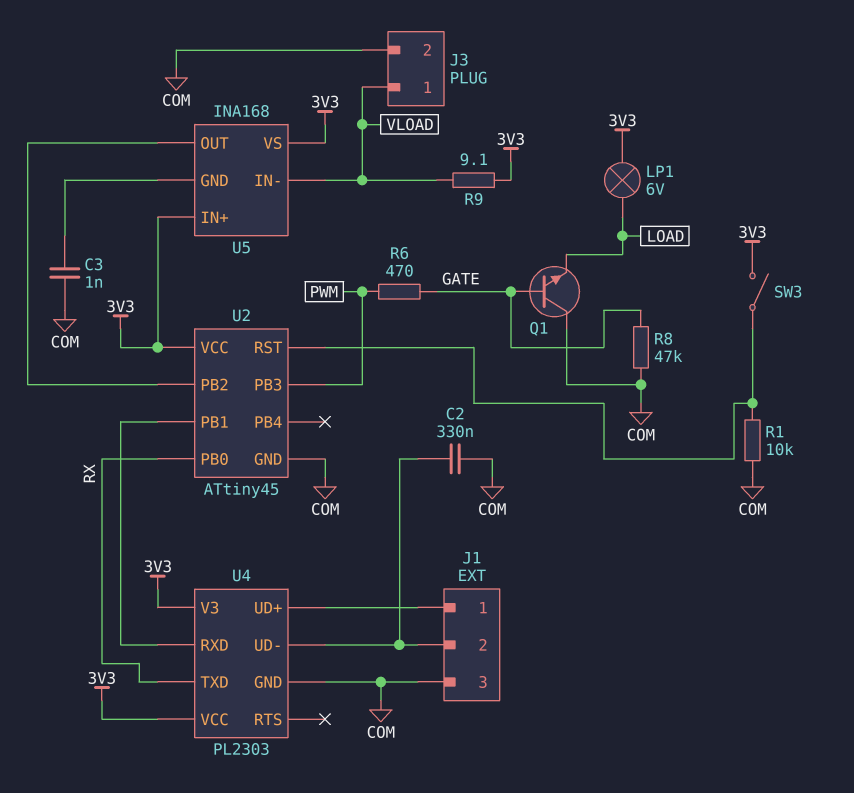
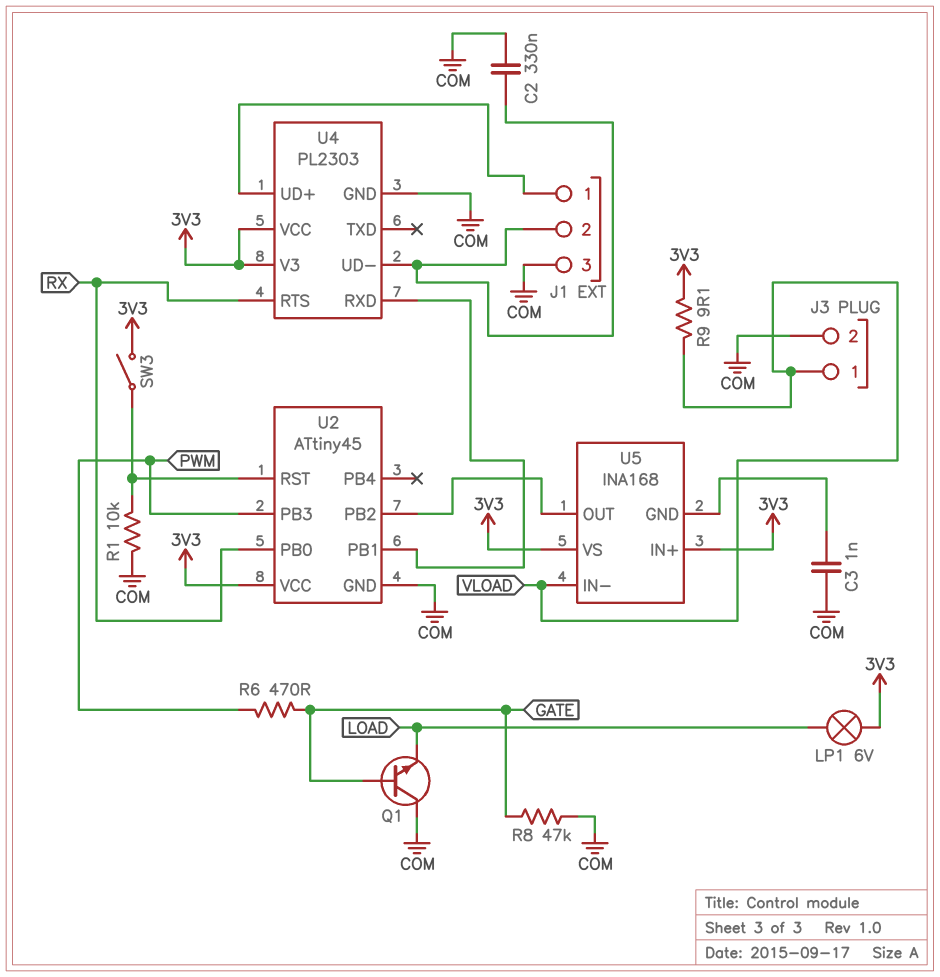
U4 pin RTS: none -> RX
U4 pin TXD: RX -> none

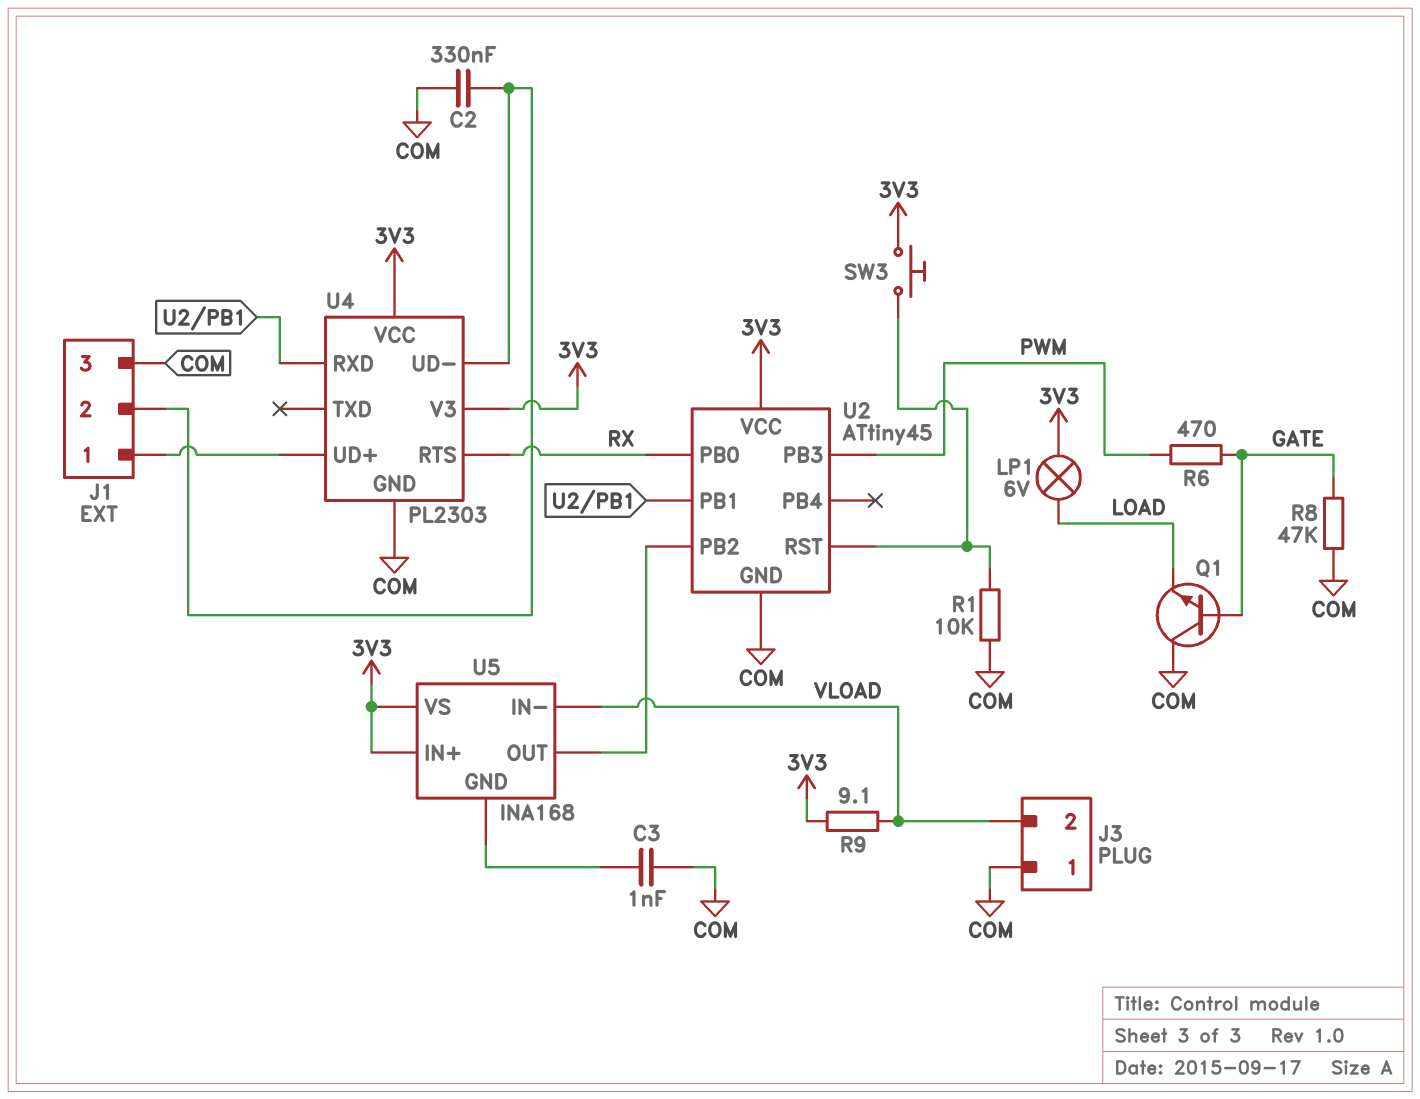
J3 pin 1: VLOAD -> COM
J3 pin 2: COM -> VLOAD
SW3: switch (3V3, U2/RST) -> button (3V3, U2/RST)

